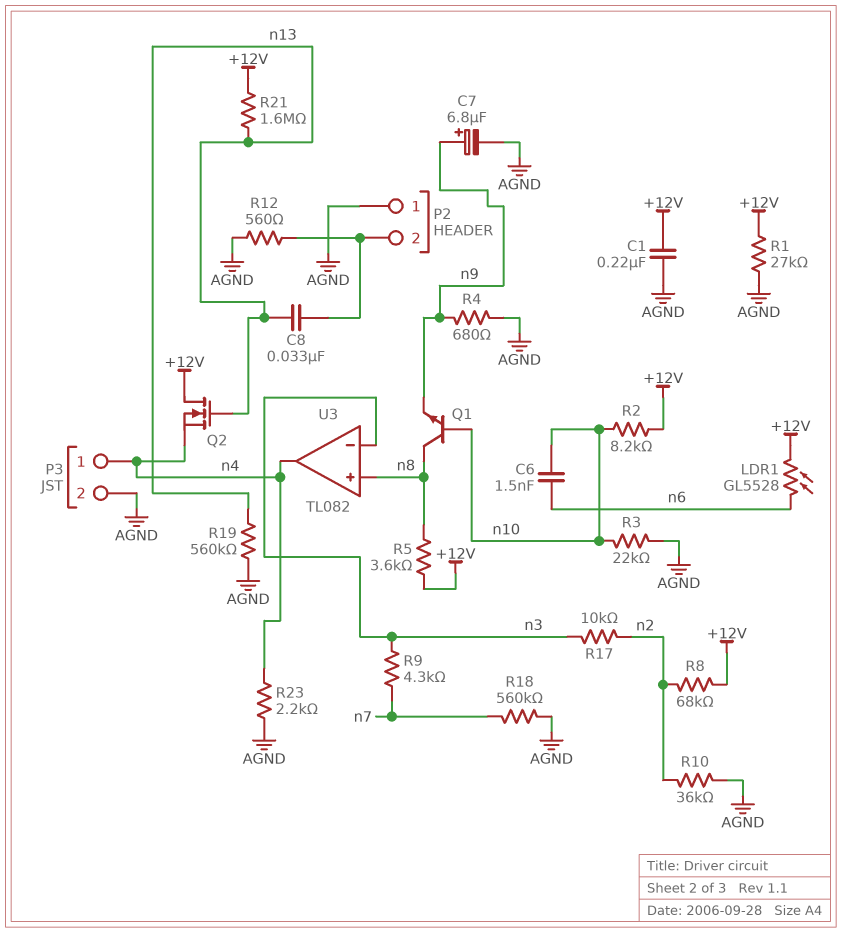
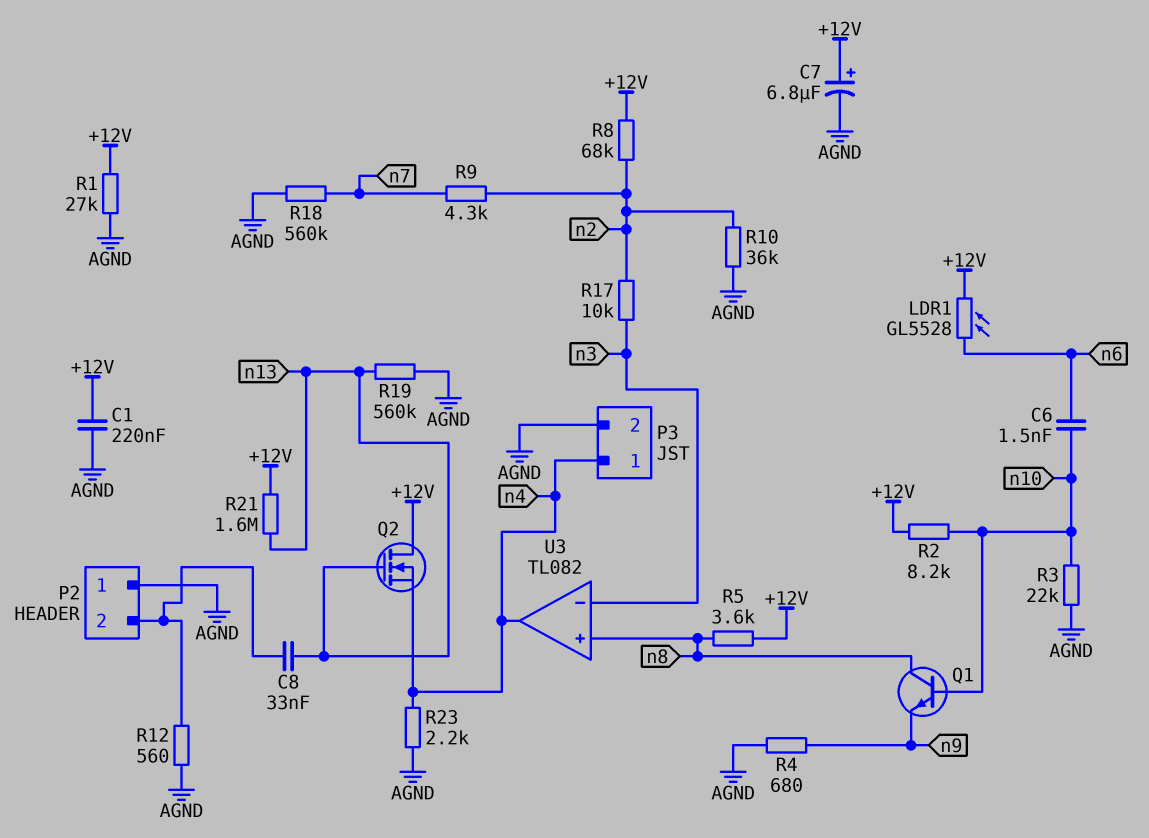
C7: 6.8uF (plus n9, minus AGND) -> 6.8uF (plus +12V, minus AGND)
R9: 4.3k (n3, n7) -> 4.3k (n2, n7)

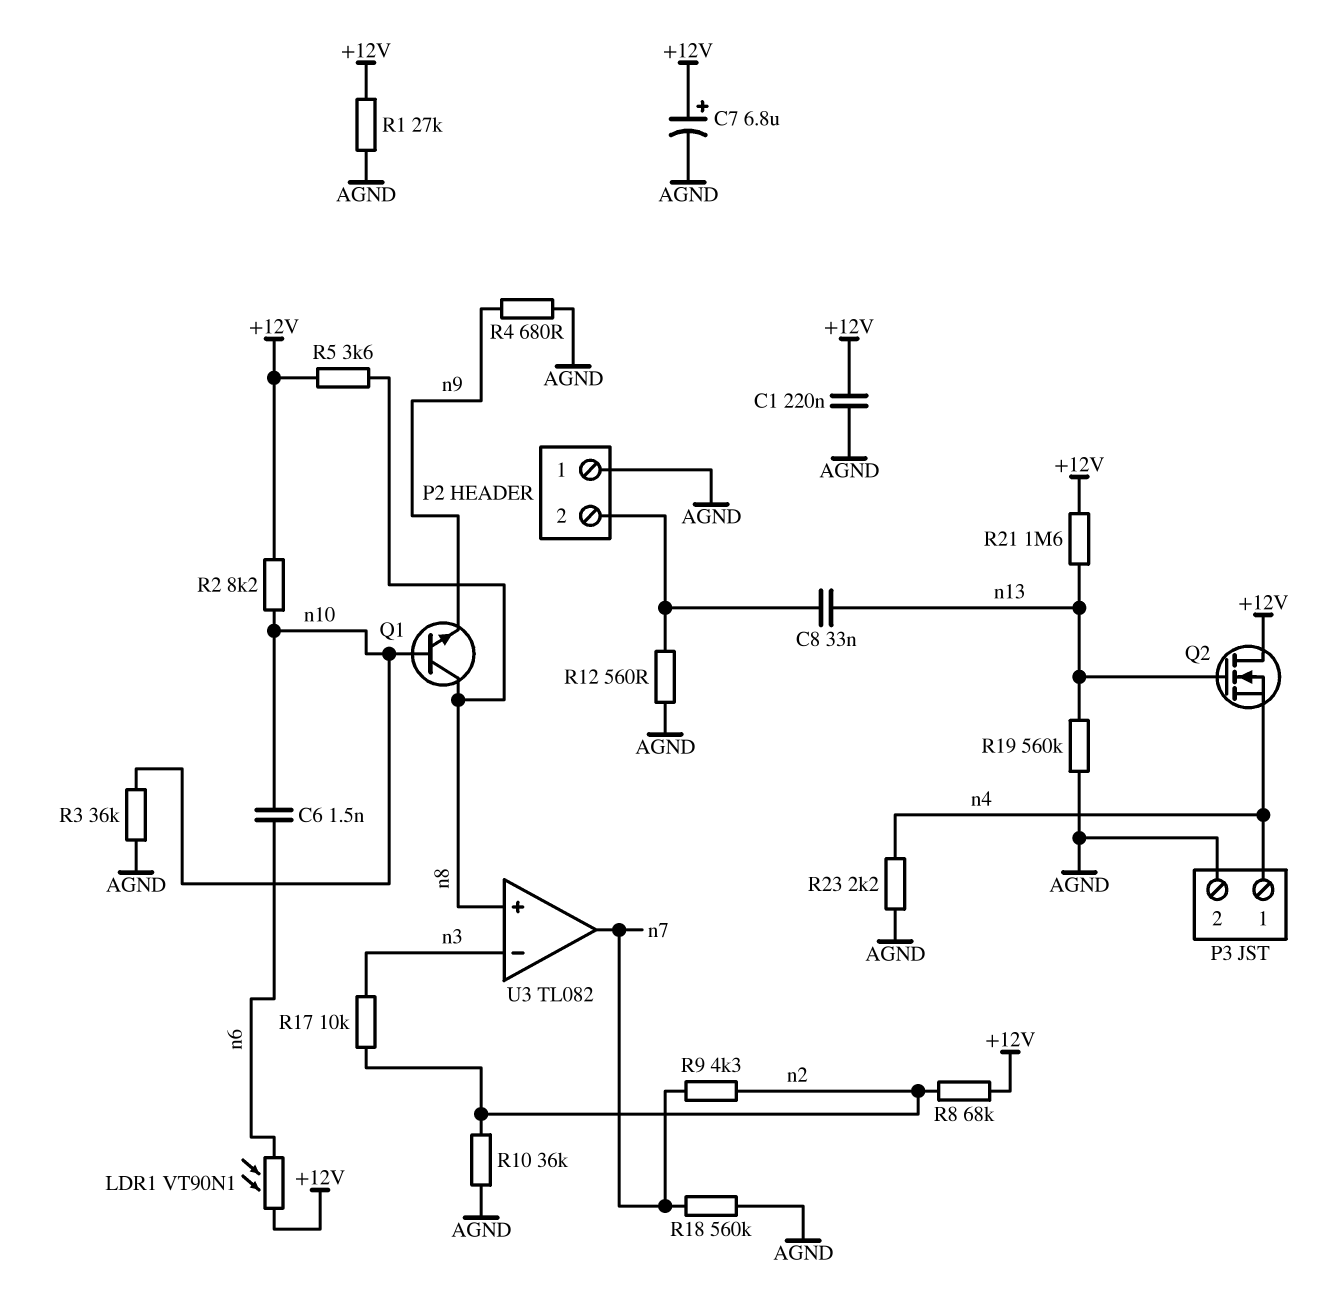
LDR1: GL5528 (+12V, n6) -> VT90N1 (+12V, n6)
R3: 22k (AGND, n10) -> 36k (AGND, n10)
U3 pin out: n4 -> n7

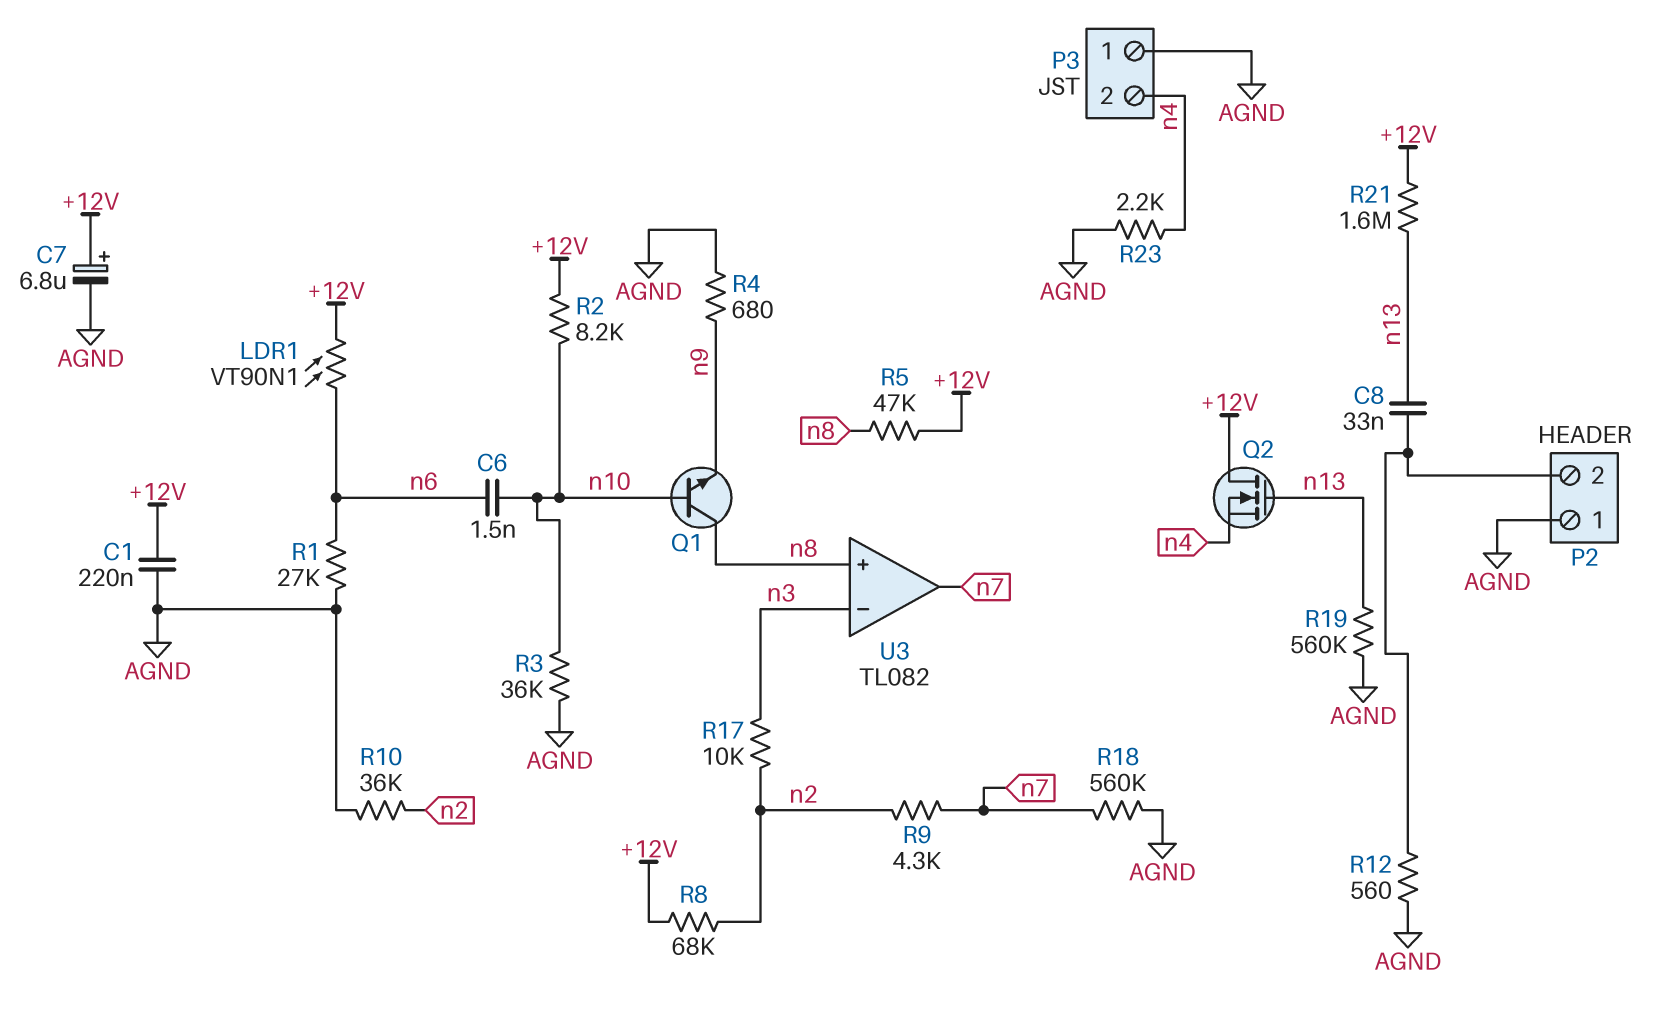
P3 pin 1: n4 -> AGND
P3 pin 2: AGND -> n4
R1: 27k (+12V, AGND) -> 27k (AGND, n6)
R5: 3.6k (+12V, n8) -> 47k (+12V, n8)

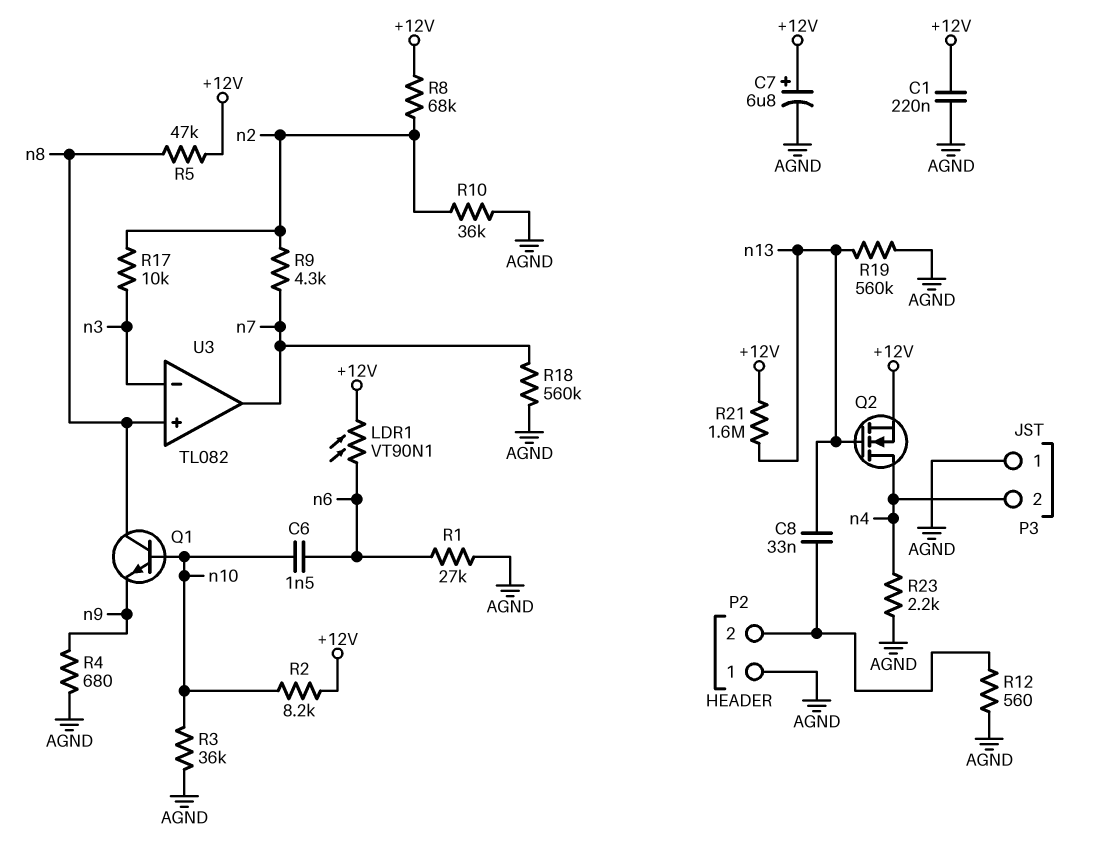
Q2: NMOS (G n13, D +12V, S n4) -> NMOS (G n13, D n4, S +12V)

